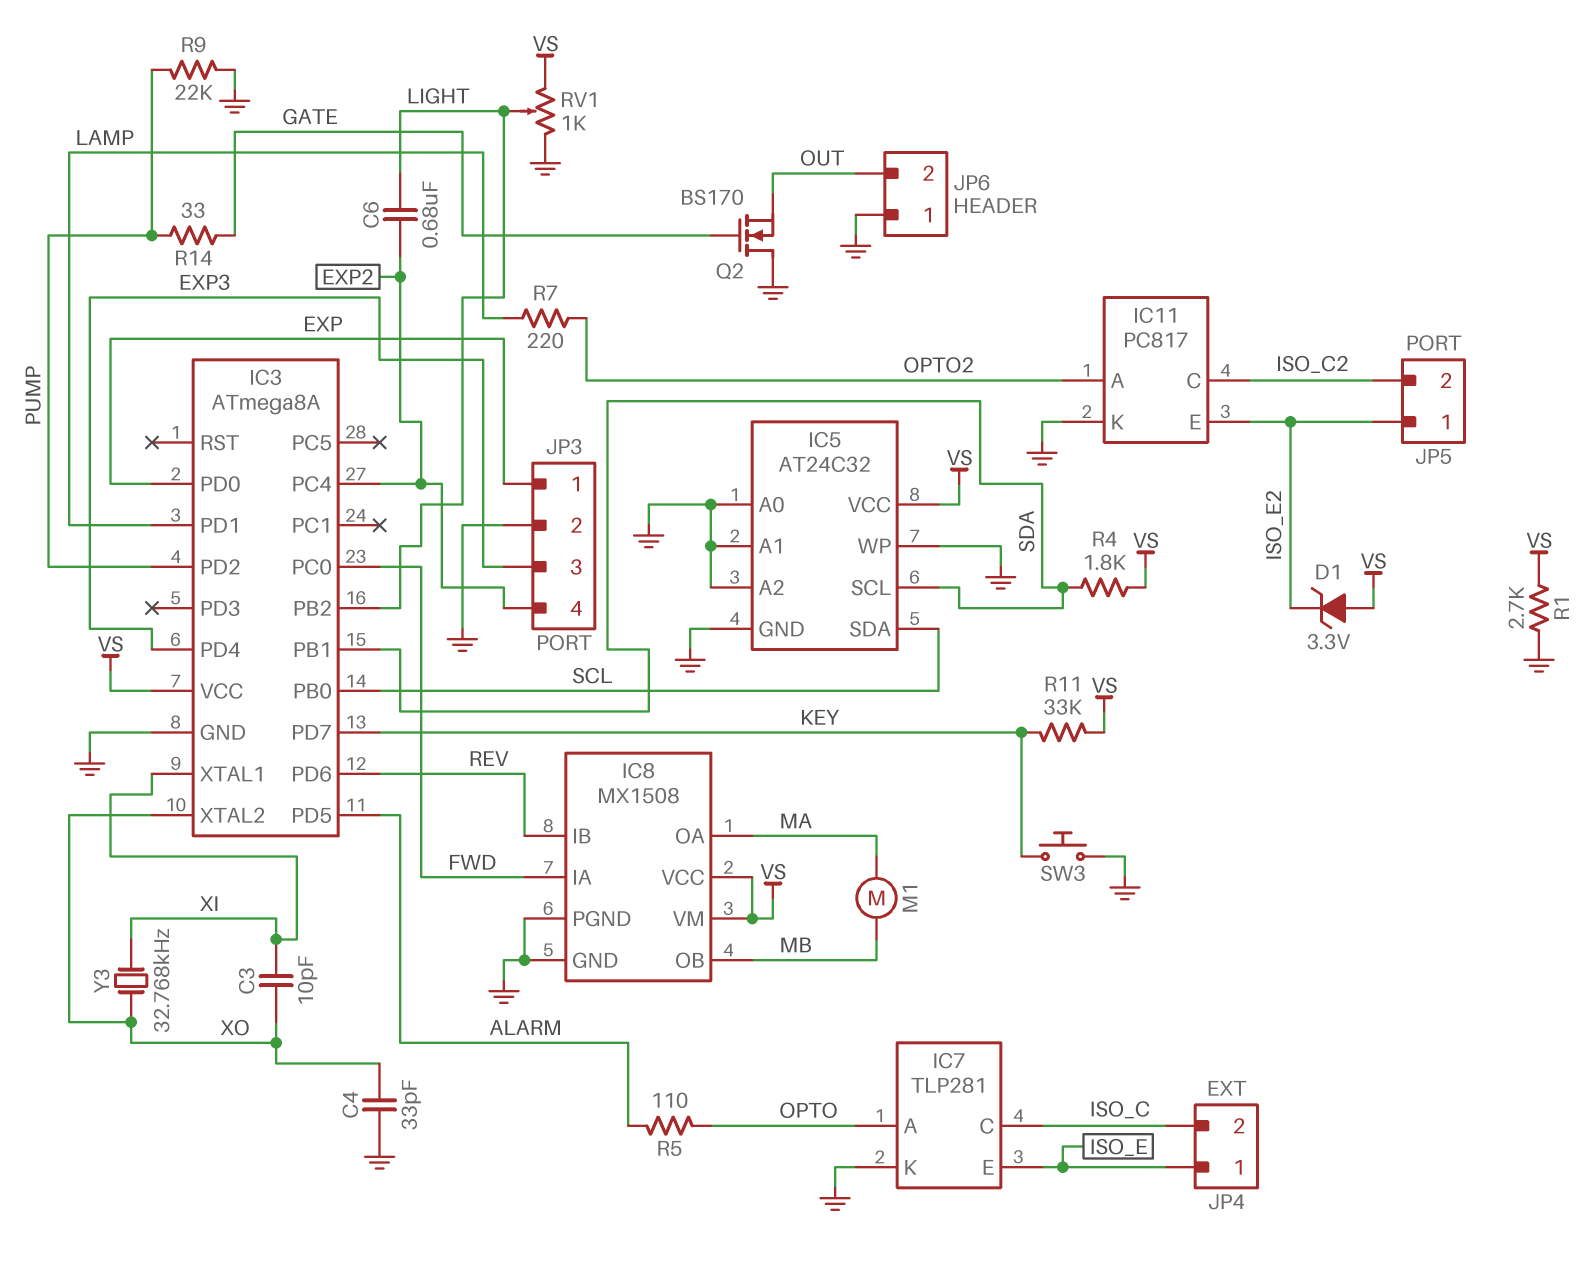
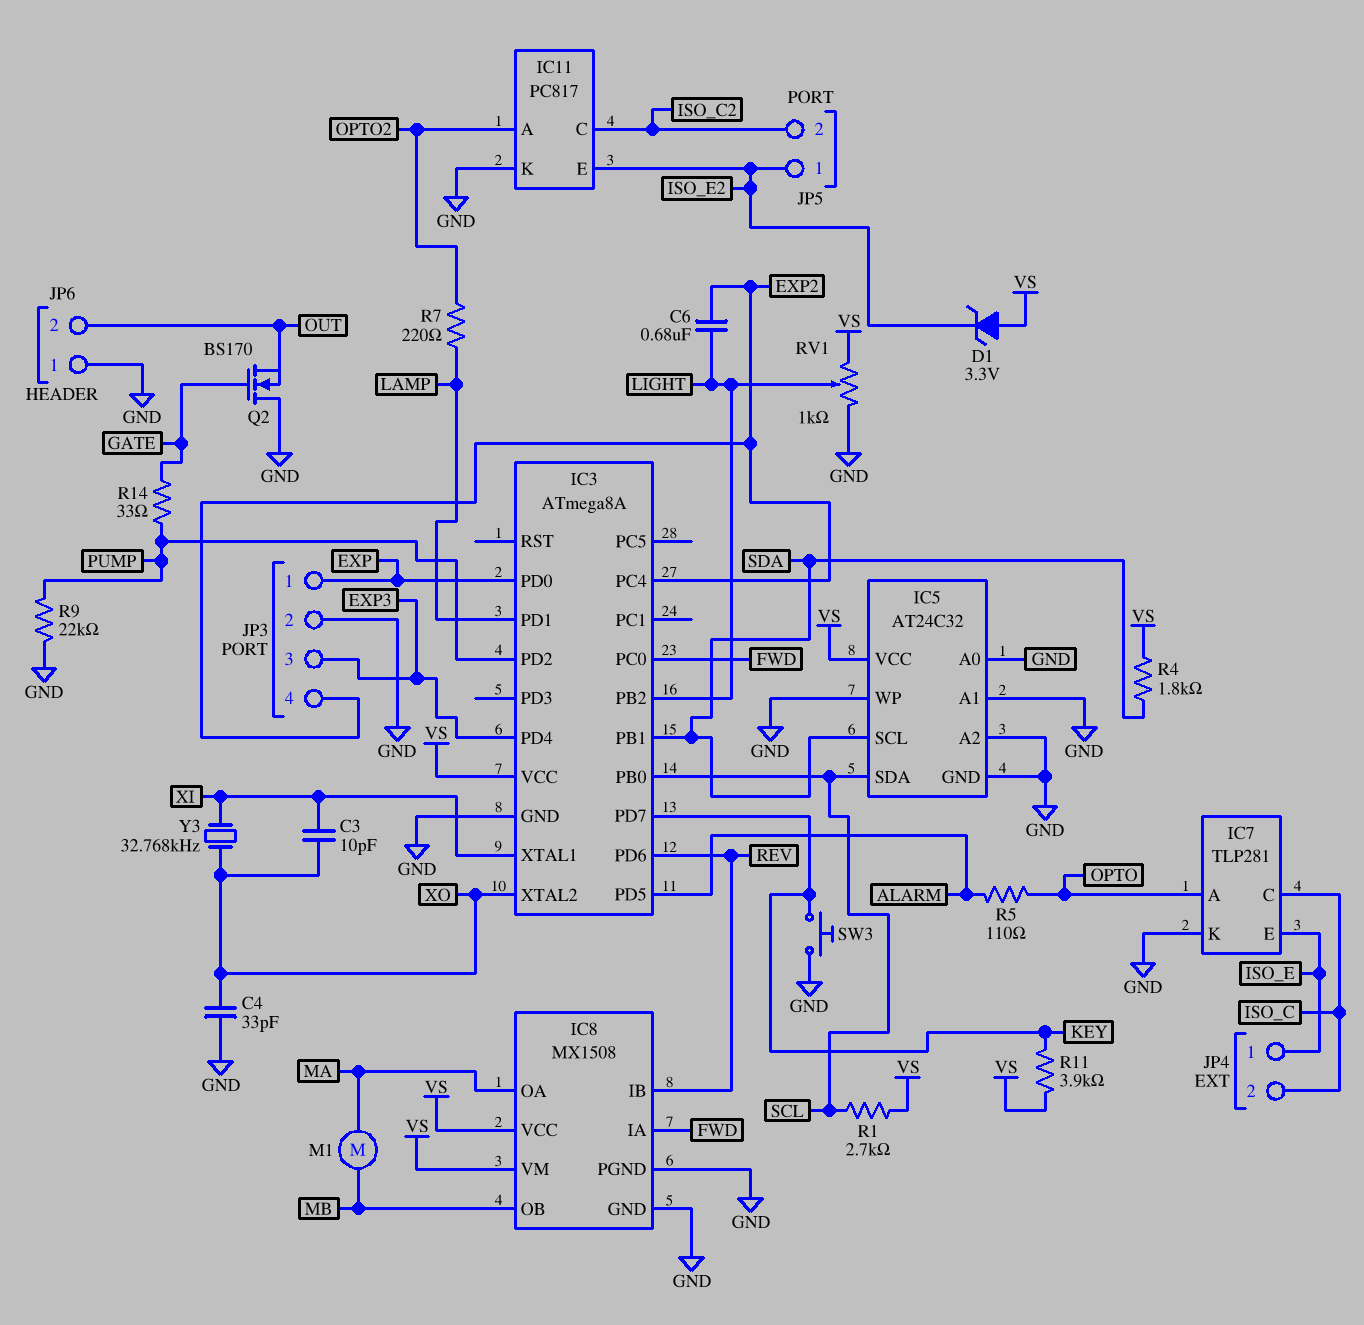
R1: 2.7k (GND, VS) -> 2.7k (SCL, VS)
R11: 33k (KEY, VS) -> 3.9k (KEY, VS)

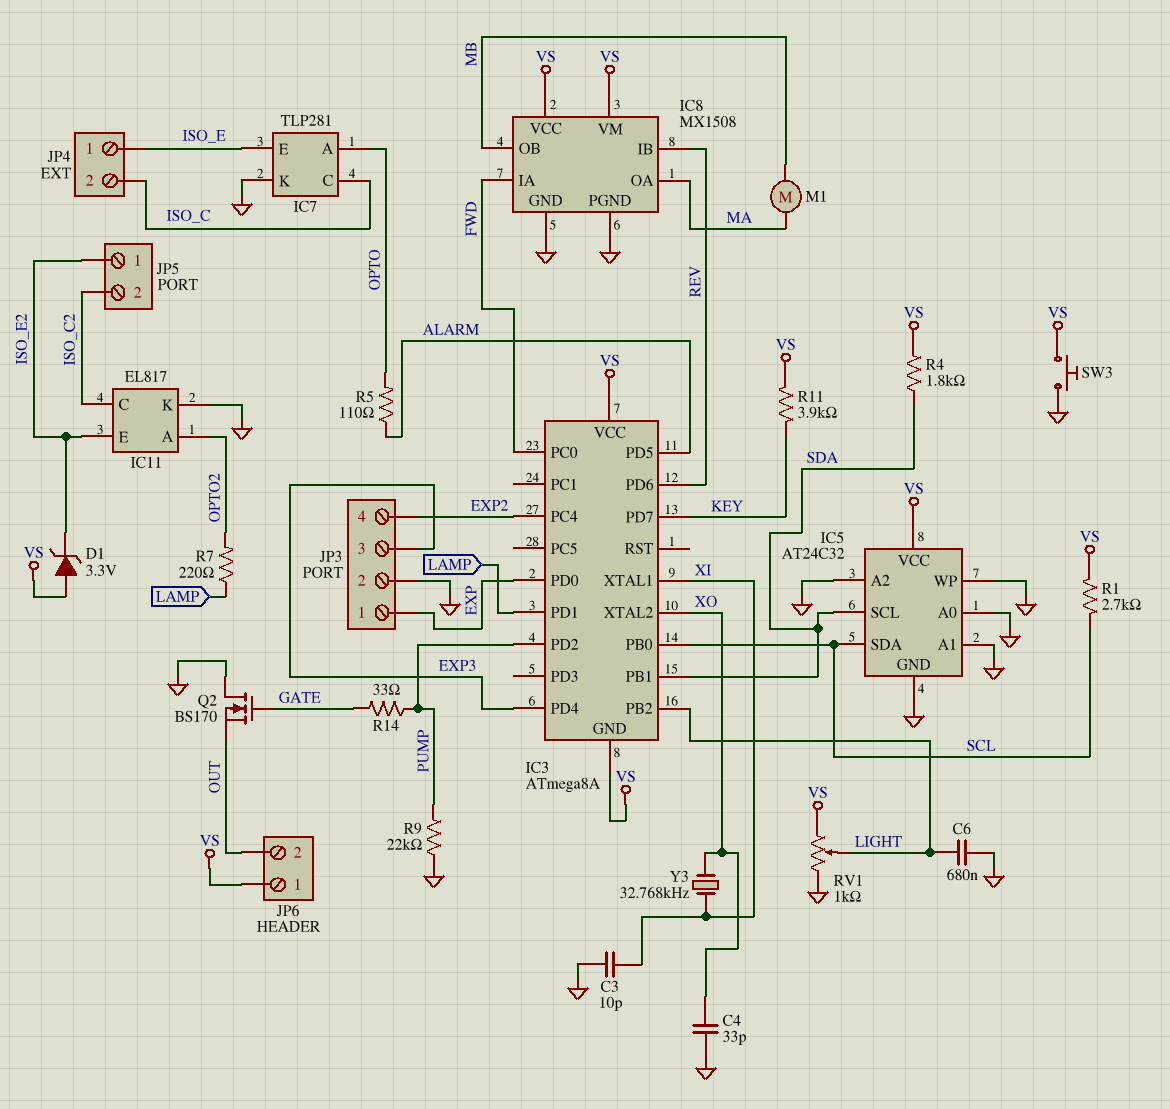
C3: 10pF (XI, XO) -> 10pF (GND, XI)
C6: 680nF (EXP2, LIGHT) -> 680nF (GND, LIGHT)
IC3 pin GND: GND -> VS
IC11: PC817 -> EL817
JP6 pin 1: GND -> VS
SW3: button (GND, KEY) -> button (GND, VS)

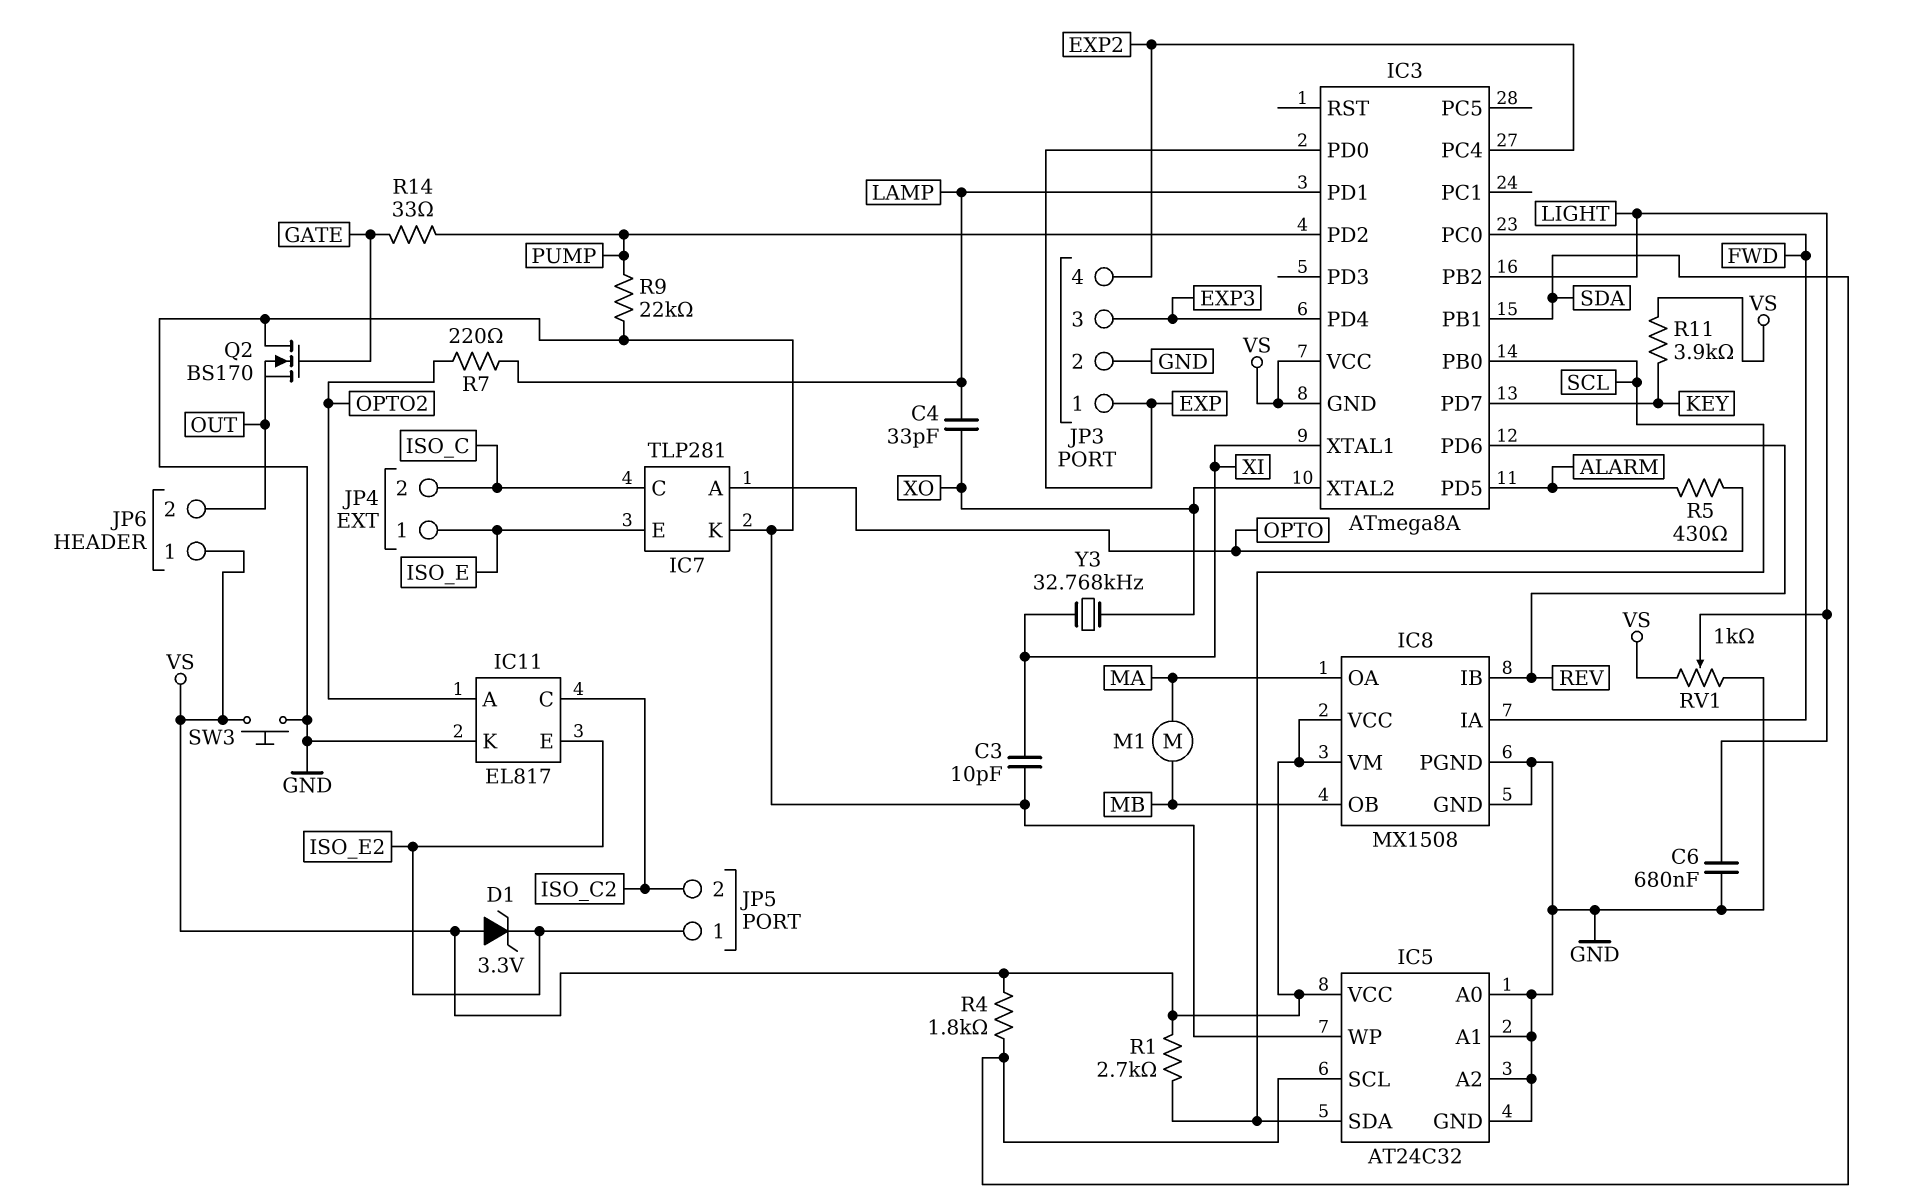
C4: 33pF (GND, XO) -> 33pF (LAMP, XO)
R5: 110 (ALARM, OPTO) -> 430 (ALARM, OPTO)

